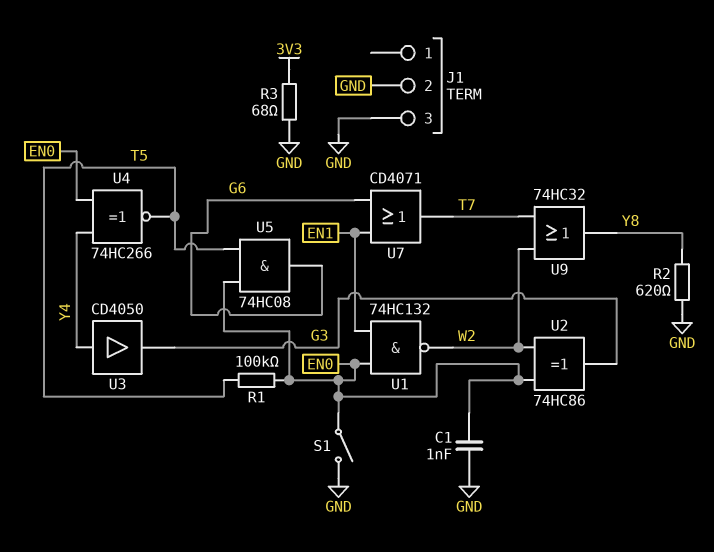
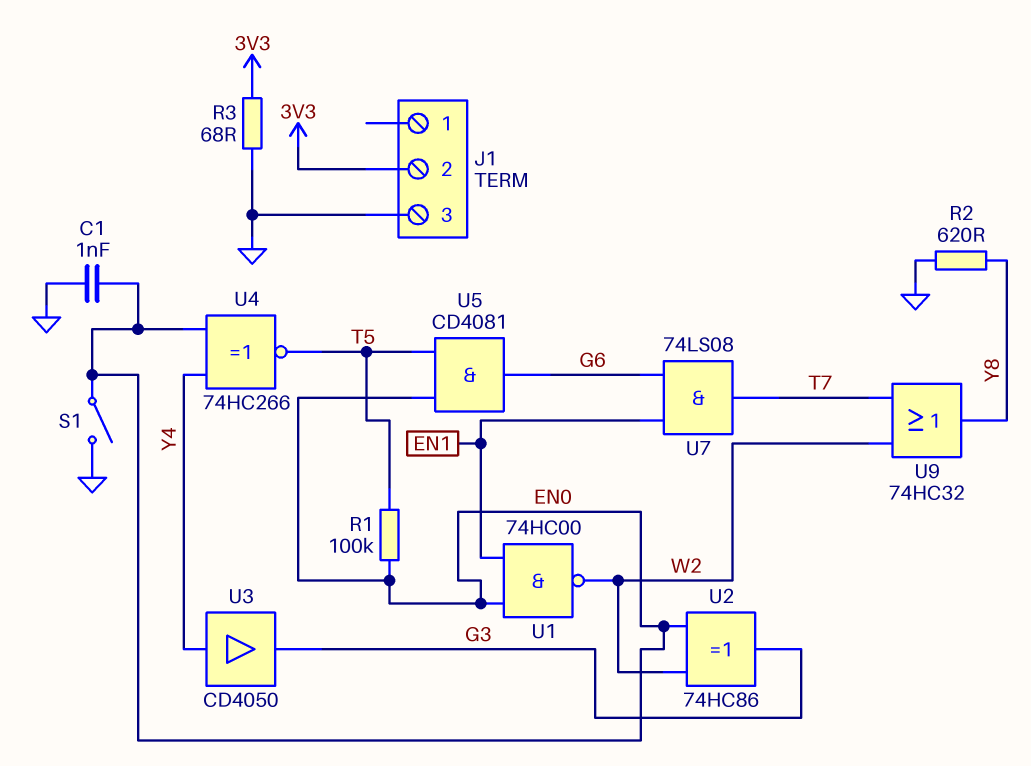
J1 pin 2: GND -> 3V3
U1: NAND 74HC132 (in EN0, in EN1, out W2) -> NAND 74HC00 (in EN0, in EN1, out W2)
U5: AND 74HC08 (in EN0, in T5, out G6) -> AND CD4081 (in EN0, in T5, out G6)
U7: OR CD4071 (in EN1, in G6, out T7) -> AND 74LS08 (in EN1, in G6, out T7)

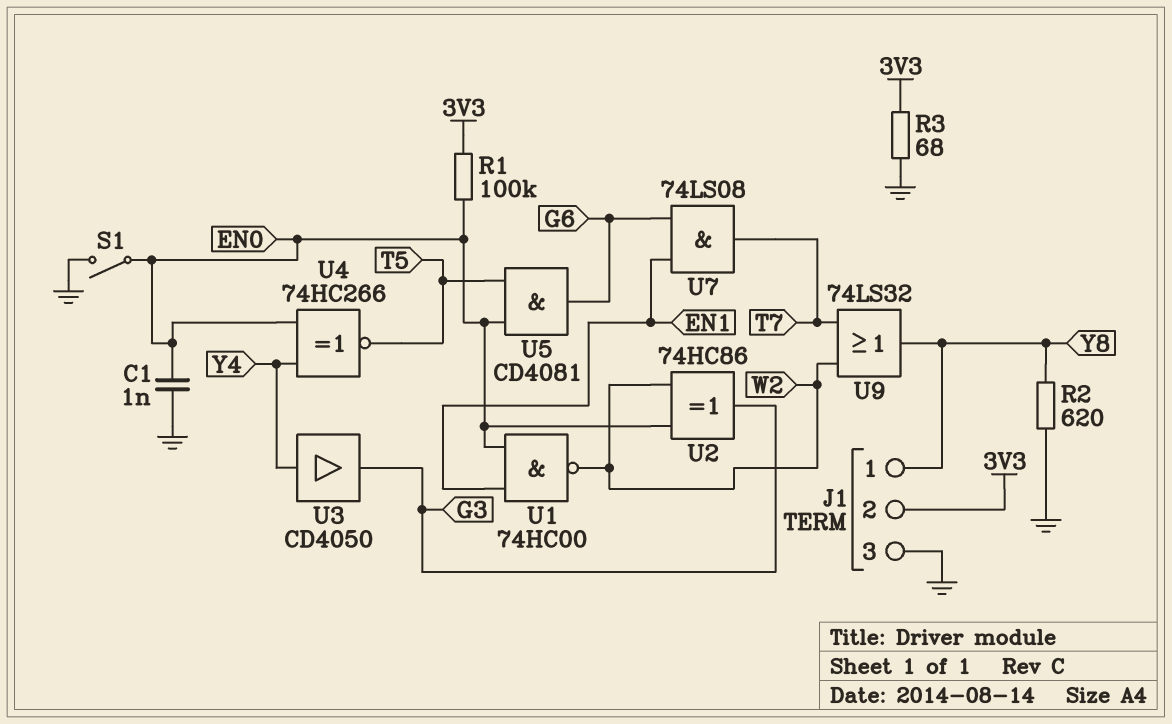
J1 pin 1: none -> Y8
R1: 100k (EN0, T5) -> 100k (3V3, EN0)
U9: OR 74HC32 (in T7, in W2, out Y8) -> OR 74LS32 (in T7, in W2, out Y8)

